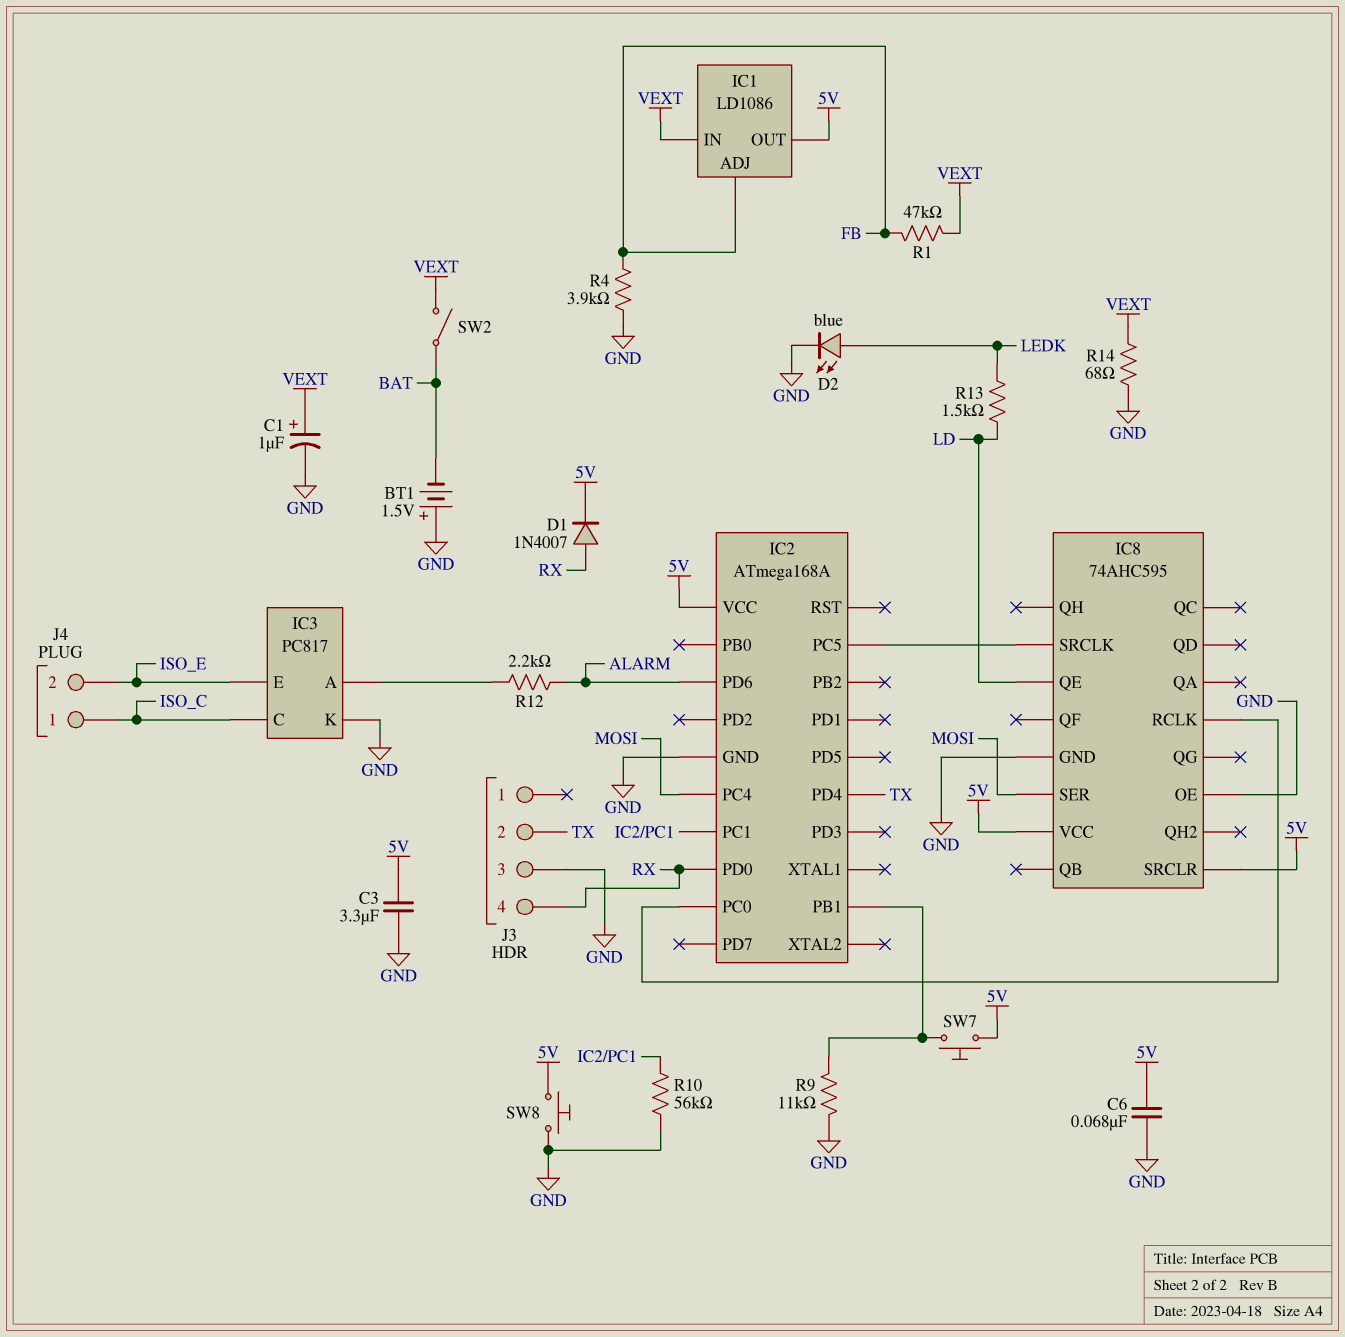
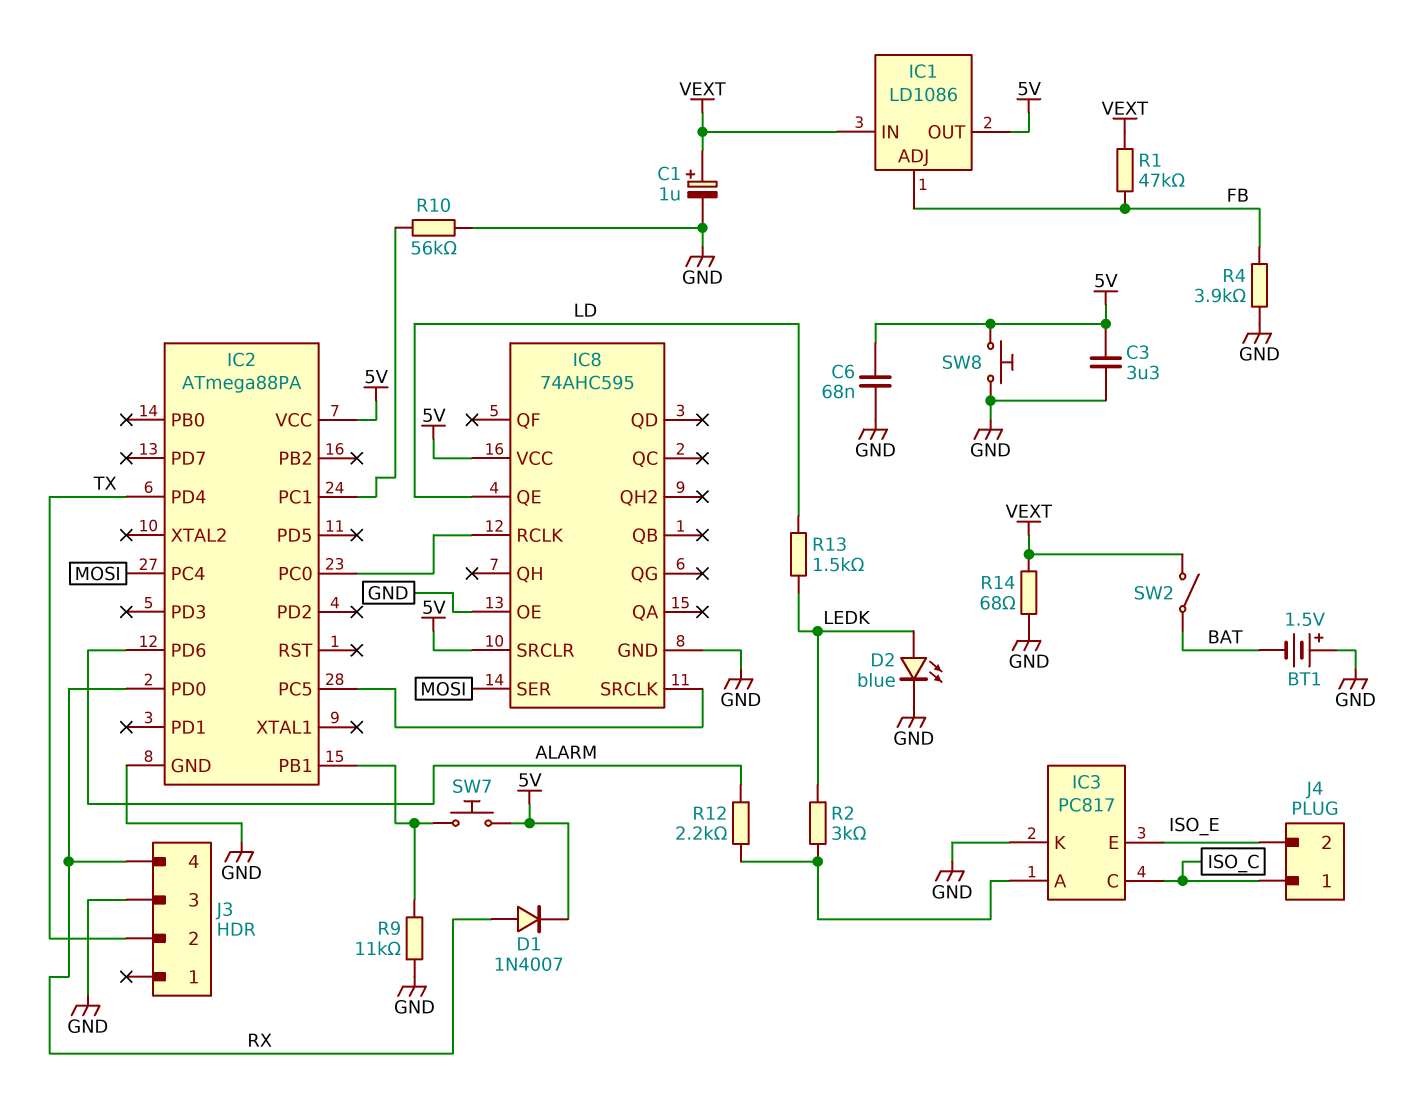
IC2: ATmega168A -> ATmega88PA
R2: none -> 3k (IC3/A, LEDK)

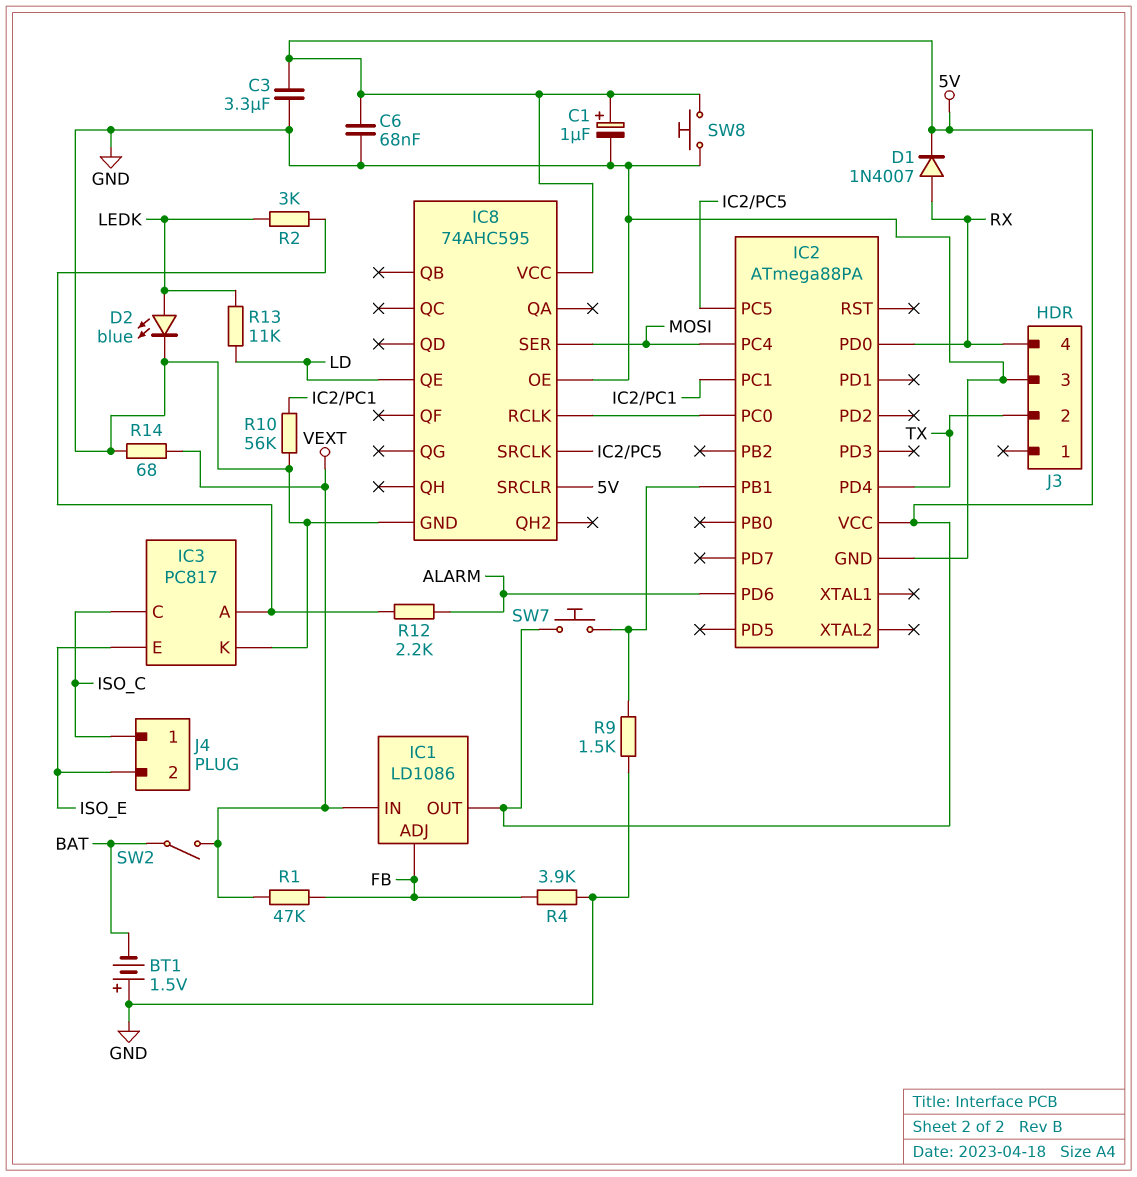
C1: 1uF (plus VEXT, minus GND) -> 1uF (plus 5V, minus GND)
R9: 11k (GND, IC2/PB1) -> 1.5k (GND, IC2/PB1)
R13: 1.5k (LD, LEDK) -> 11k (LD, LEDK)

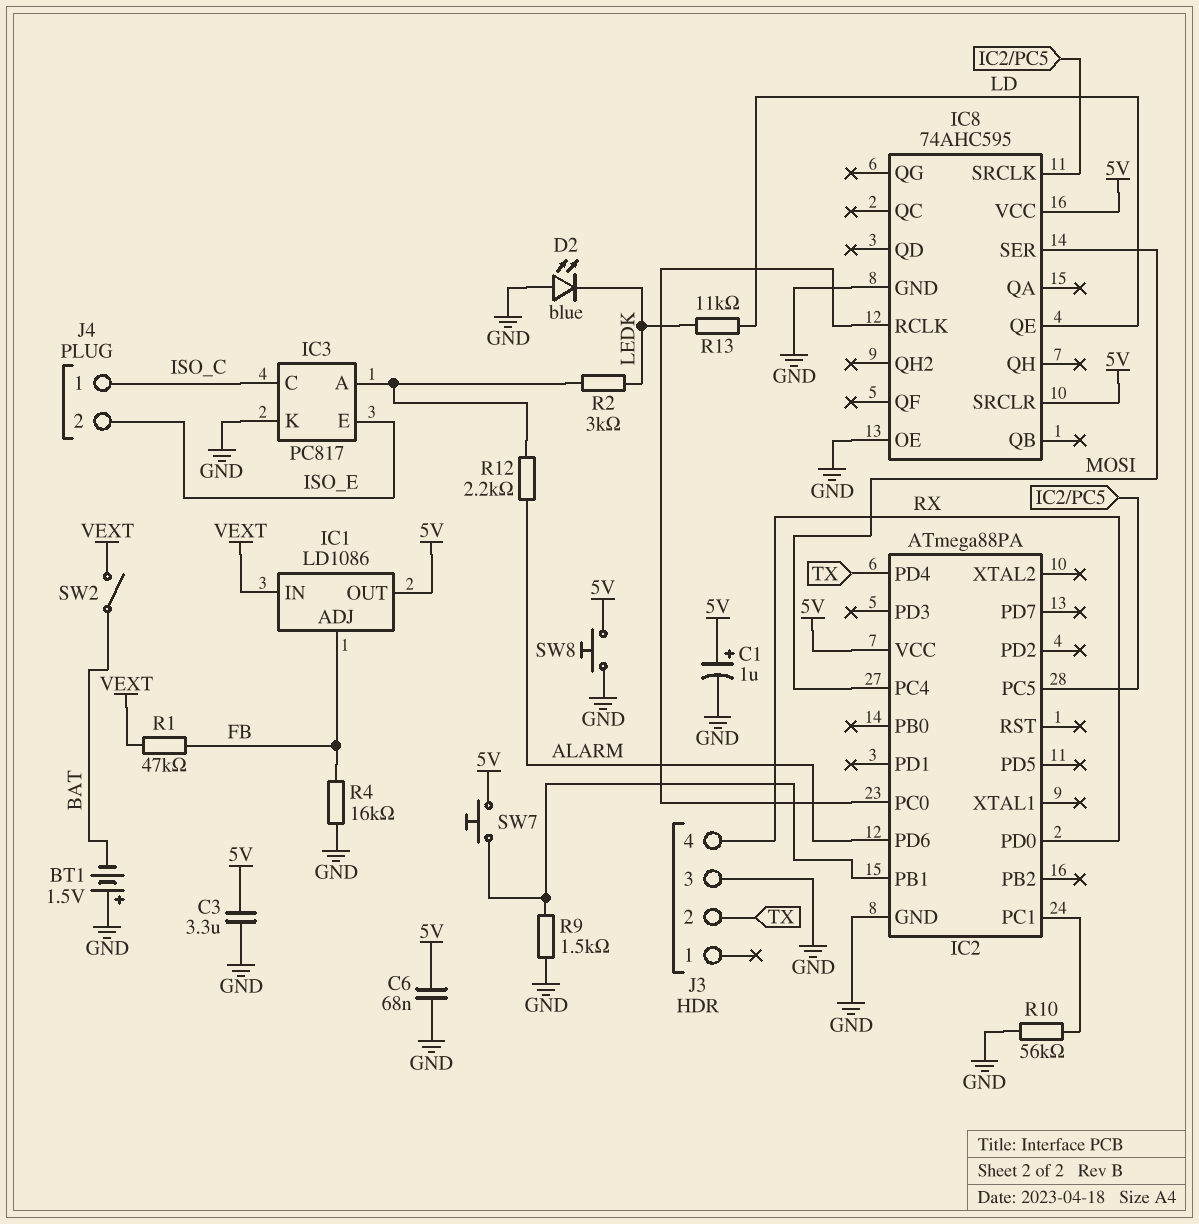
D1: diode 1N4007 (A RX, K 5V) -> none
D2: LED blue (A LEDK, K GND) -> LED blue (A GND, K LEDK)
R4: 3.9k (FB, GND) -> 16k (FB, GND)
R14: 68 (GND, VEXT) -> none

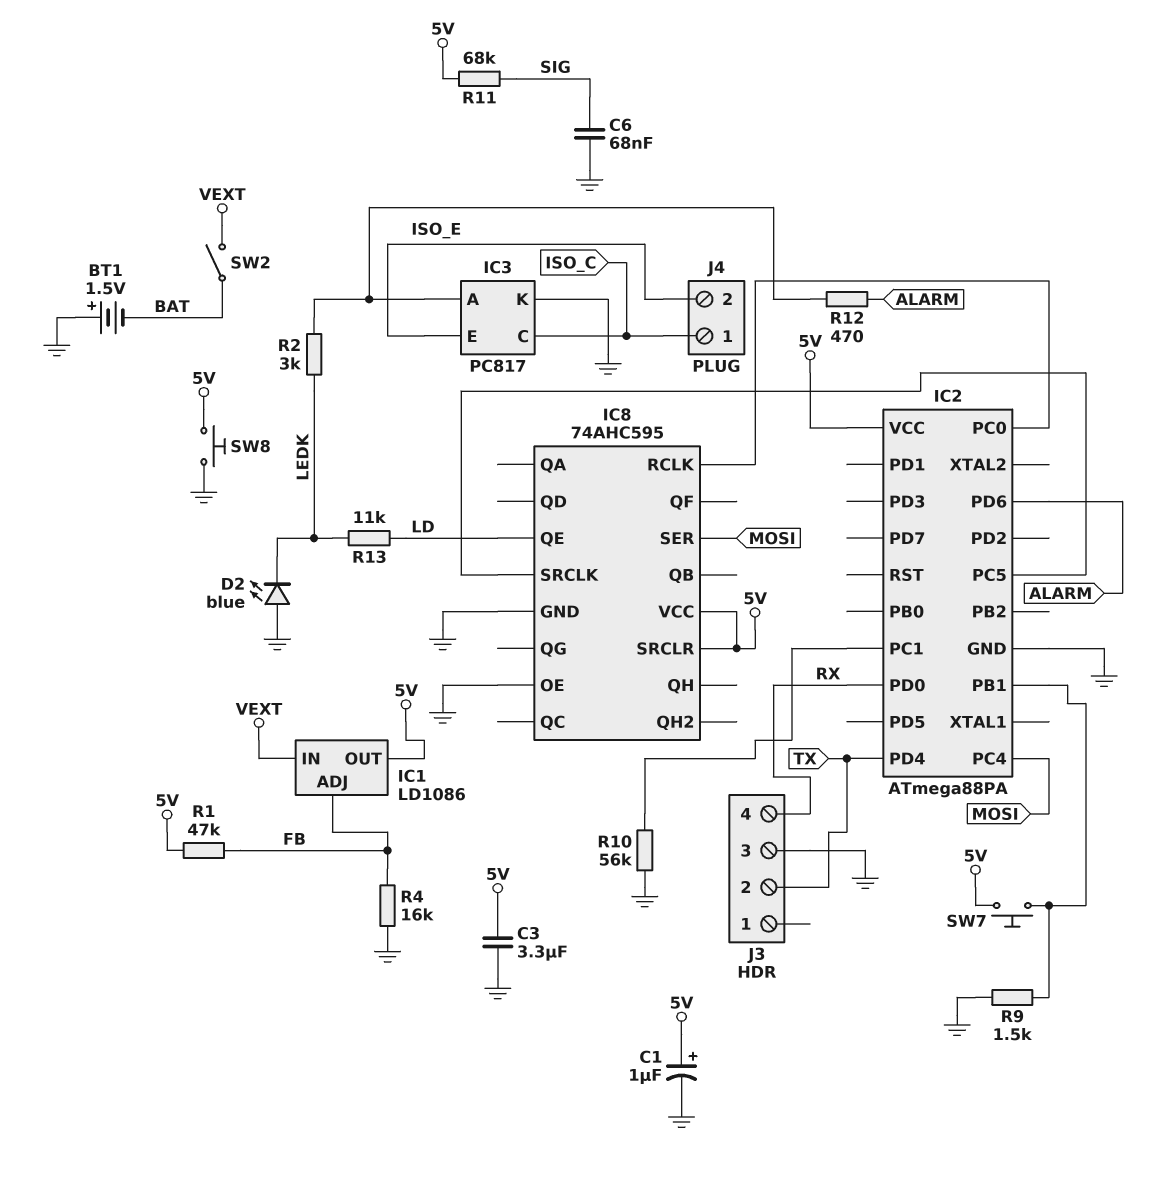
C6: 68nF (5V, GND) -> 68nF (GND, SIG)
R1: 47k (FB, VEXT) -> 47k (5V, FB)
R11: none -> 68k (5V, SIG)
R12: 2.2k (ALARM, IC3/A) -> 470 (ALARM, IC3/A)

